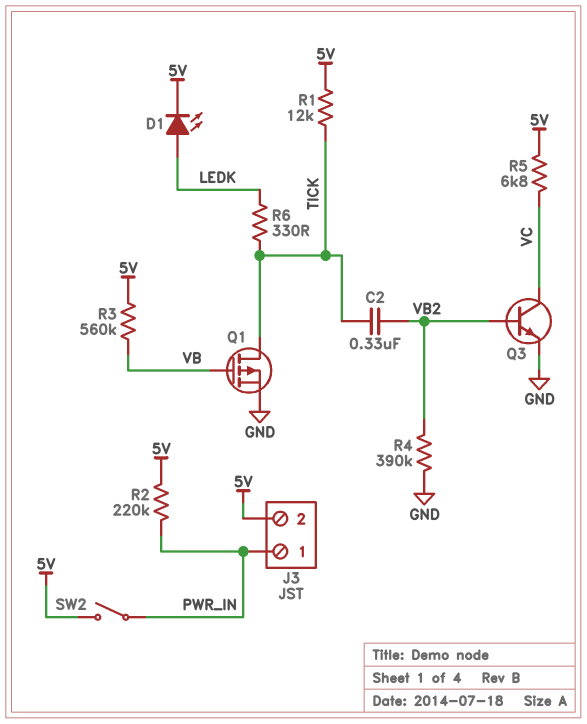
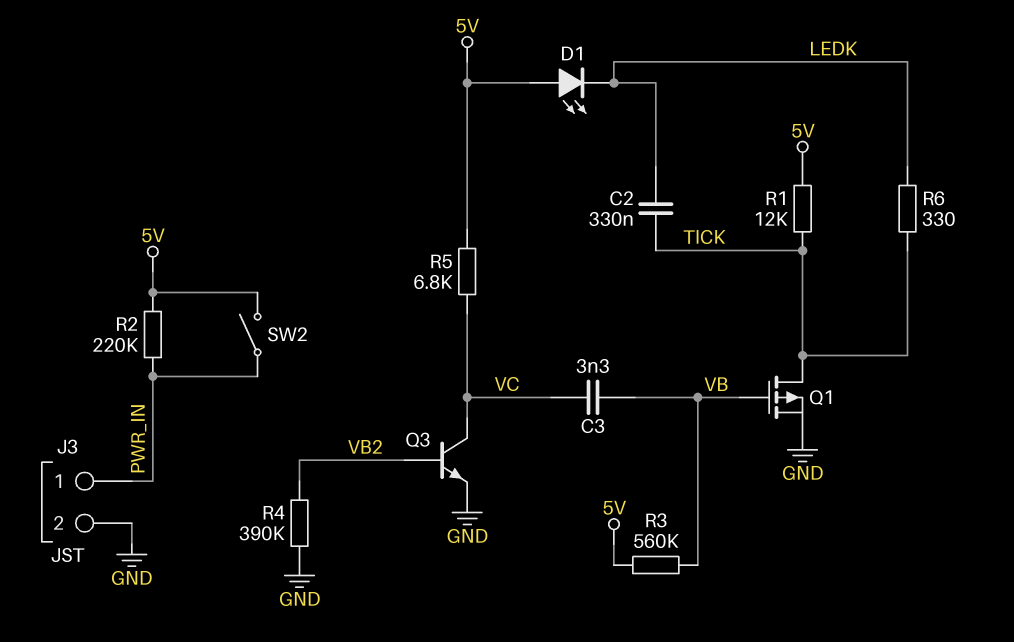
C2: 330nF (TICK, VB2) -> 330nF (LEDK, TICK)
C3: none -> 3.3nF (VB, VC)
D1: LED (A LEDK, K 5V) -> LED (A 5V, K LEDK)
J3 pin 2: 5V -> GND

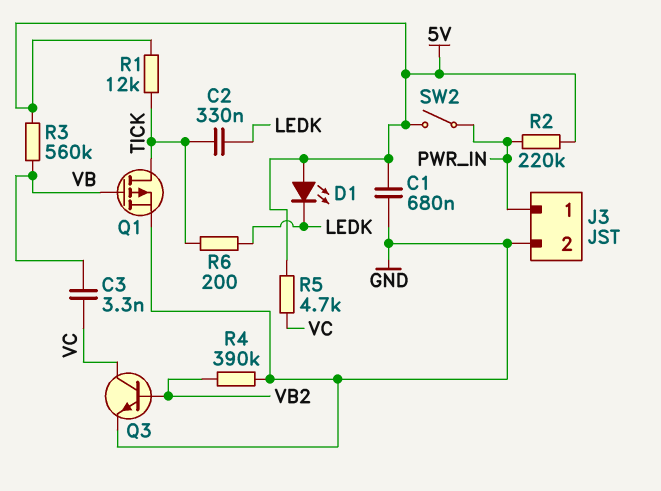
C1: none -> 680nF (5V, GND)
R5: 6.8k (5V, VC) -> 4.7k (5V, VC)
R6: 330 (LEDK, TICK) -> 200 (LEDK, TICK)

